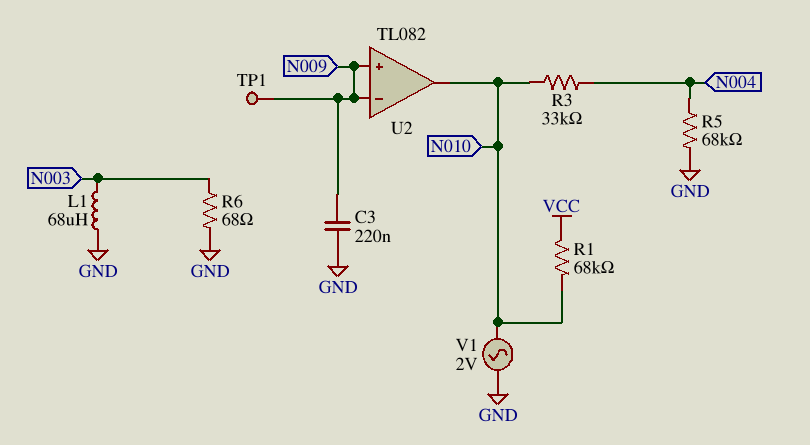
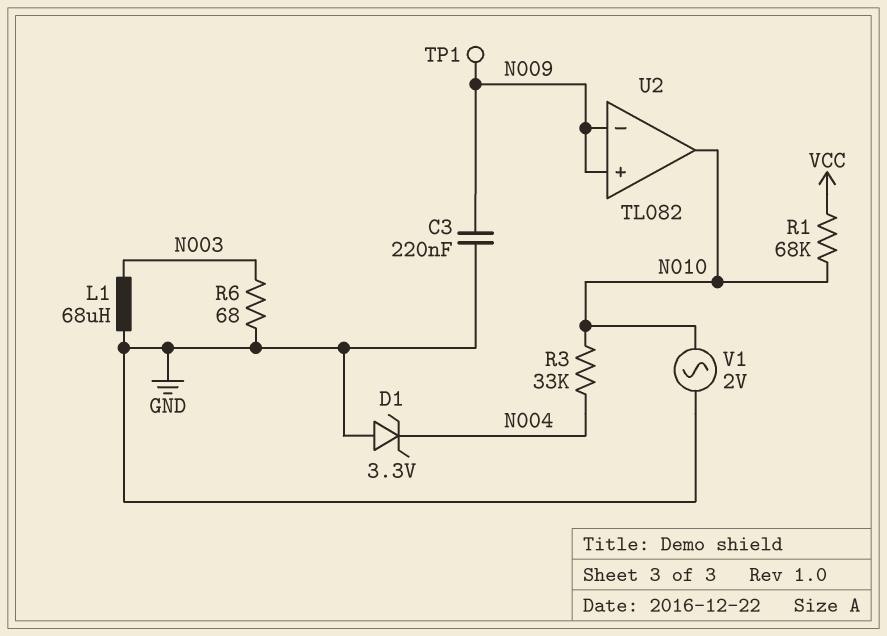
D1: none -> zener 3.3V (A GND, K N004)
R5: 68k (GND, N004) -> none

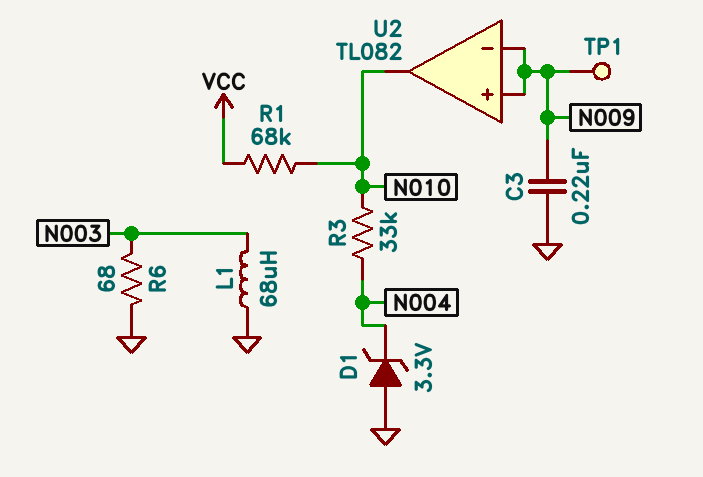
V1: AC 2V (GND, N010) -> none

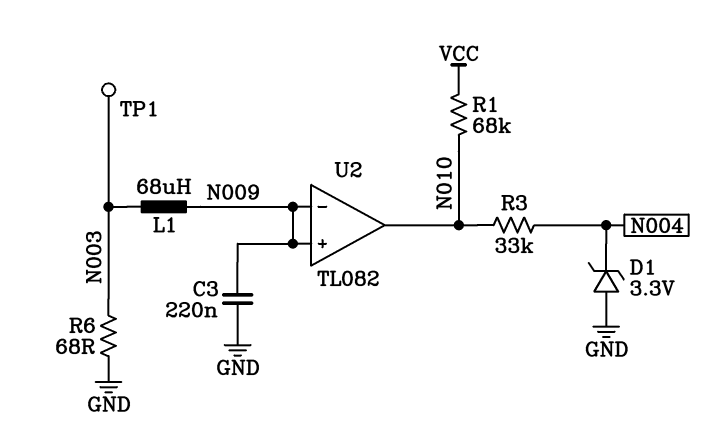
L1: 68uH (GND, N003) -> 68uH (N003, N009)
TP1: test point (N009) -> test point (N003)

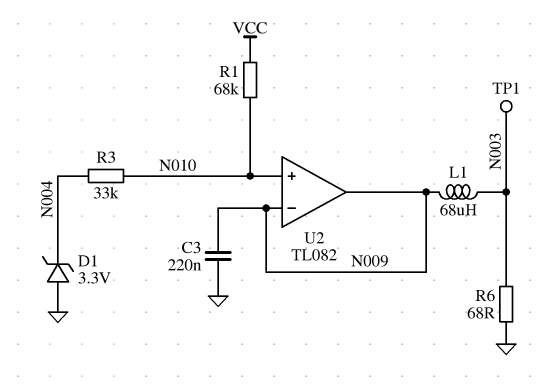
U2 pin in+: N009 -> N010
U2 pin out: N010 -> N009

